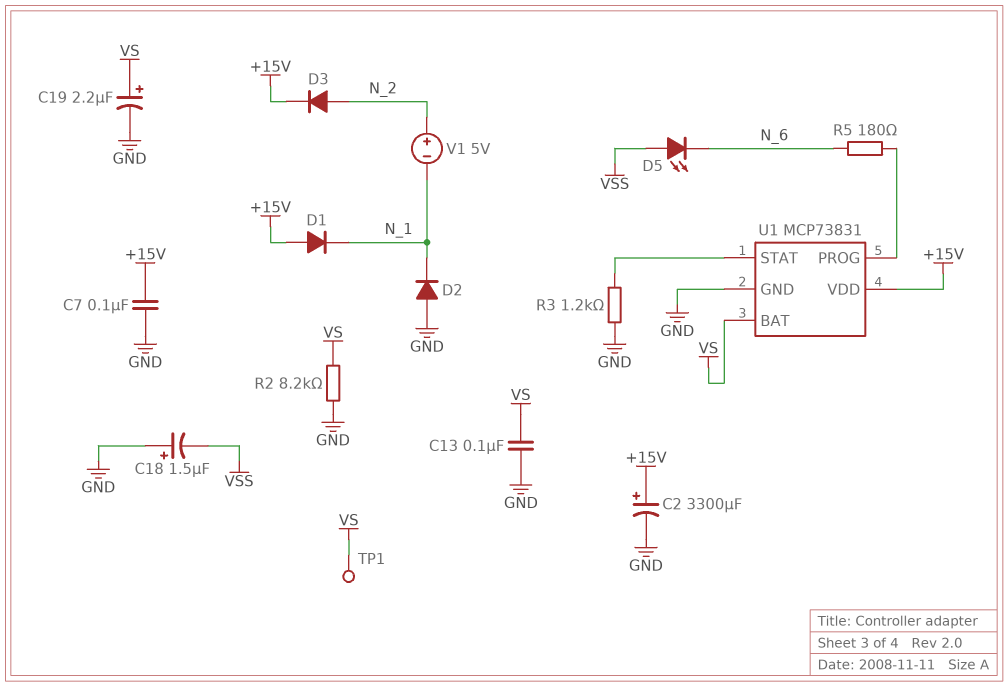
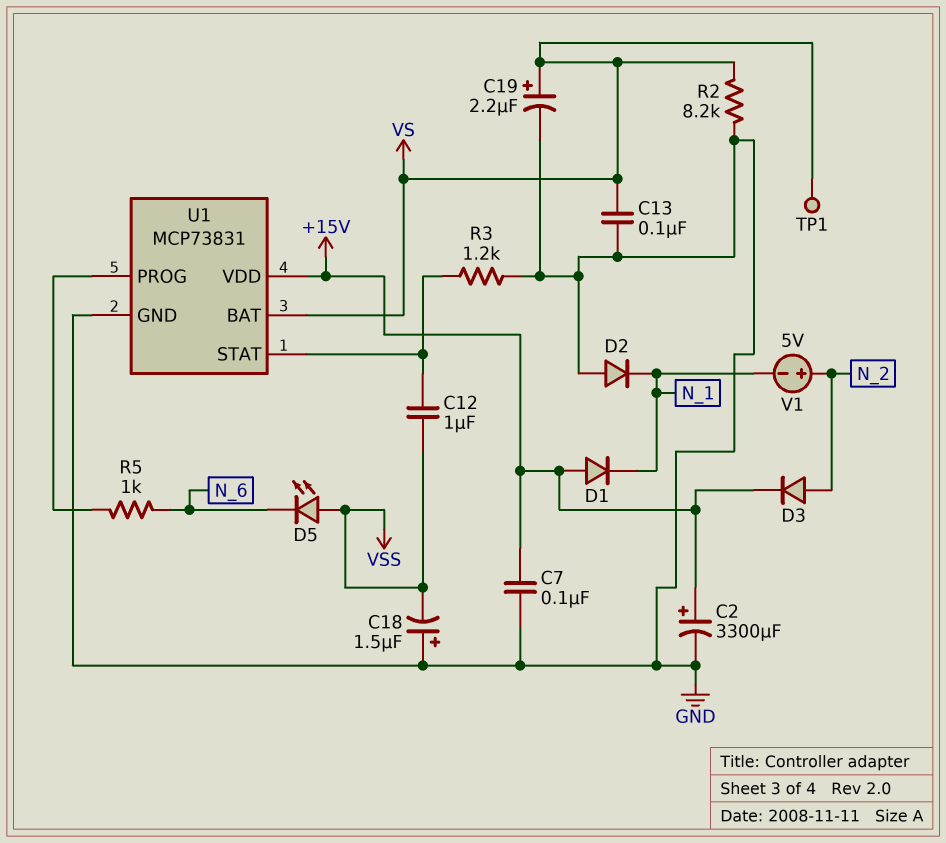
C12: none -> 1uF (U1/STAT, VSS)
R5: 180 (N_6, U1/PROG) -> 1k (N_6, U1/PROG)

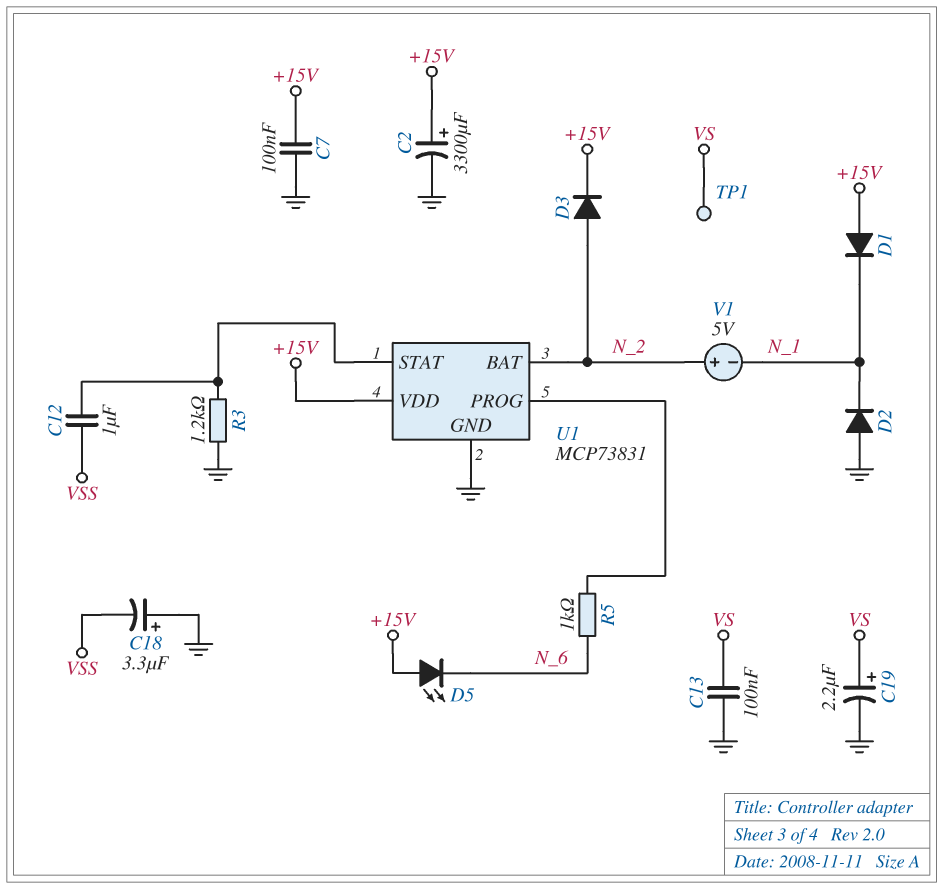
C18: 1.5uF (plus GND, minus VSS) -> 3.3uF (plus GND, minus VSS)
D5: LED (A VSS, K N_6) -> LED (A +15V, K N_6)
R2: 8.2k (GND, VS) -> none
U1 pin BAT: VS -> N_2

